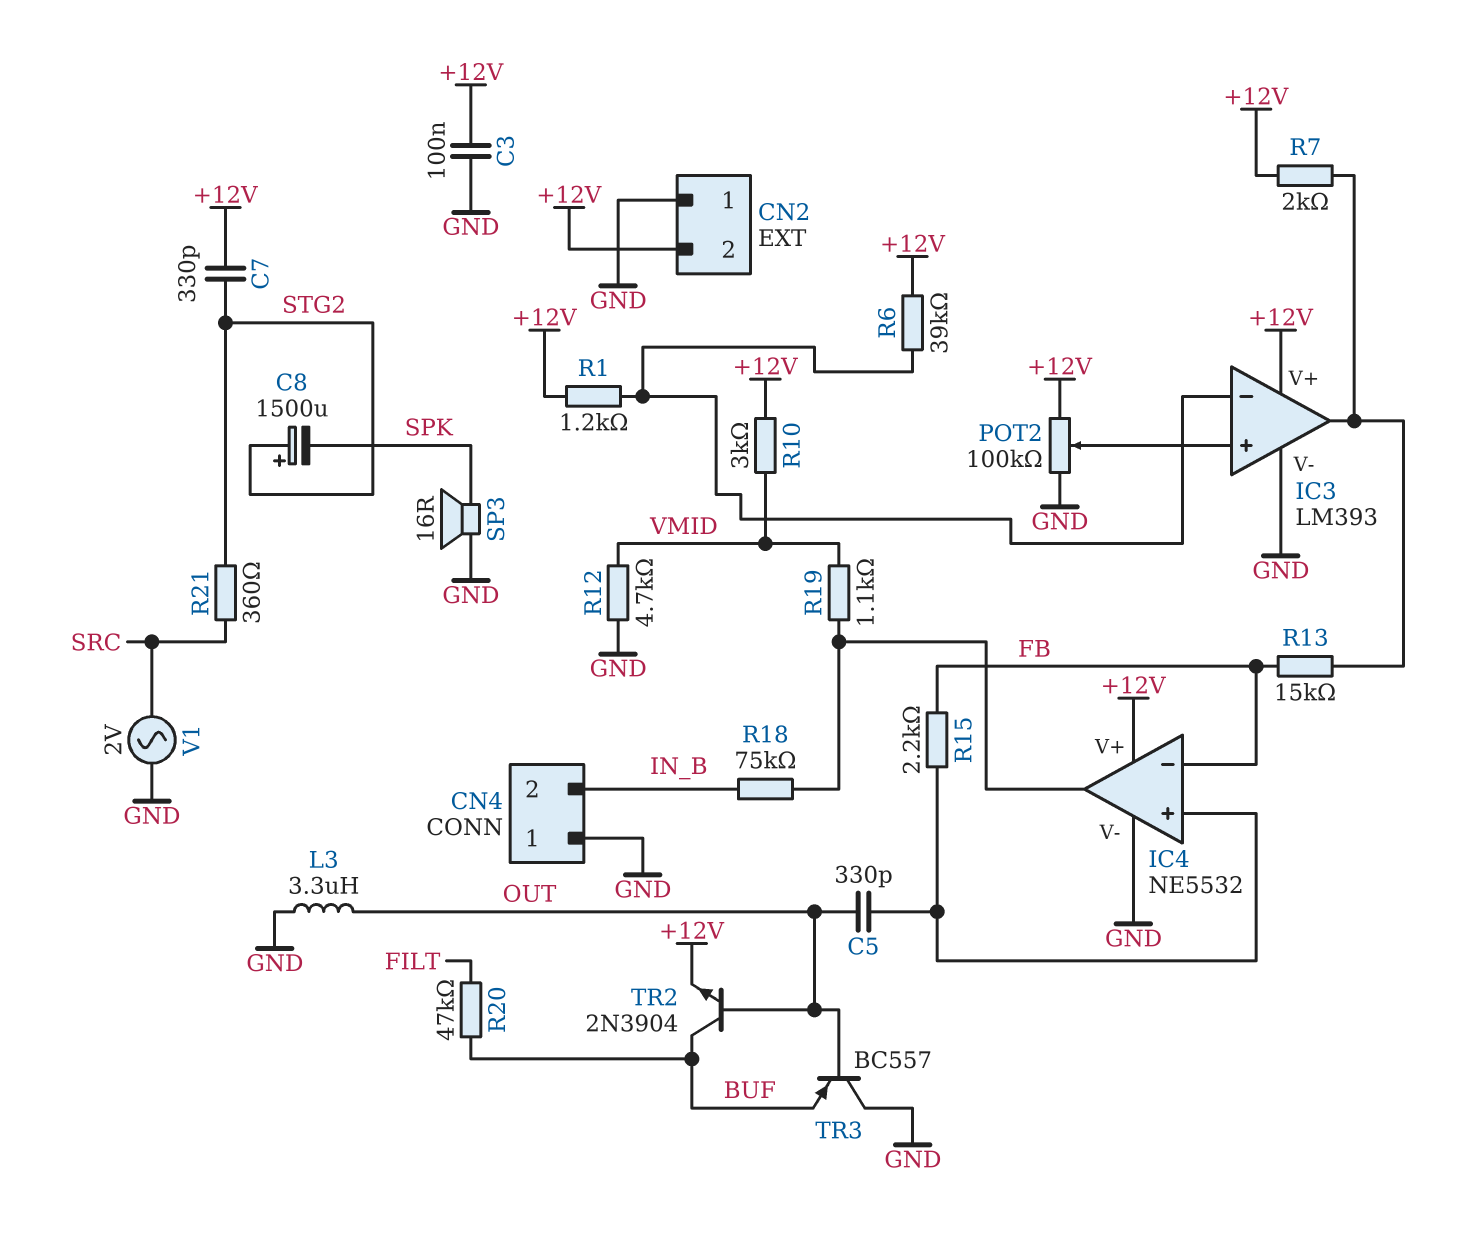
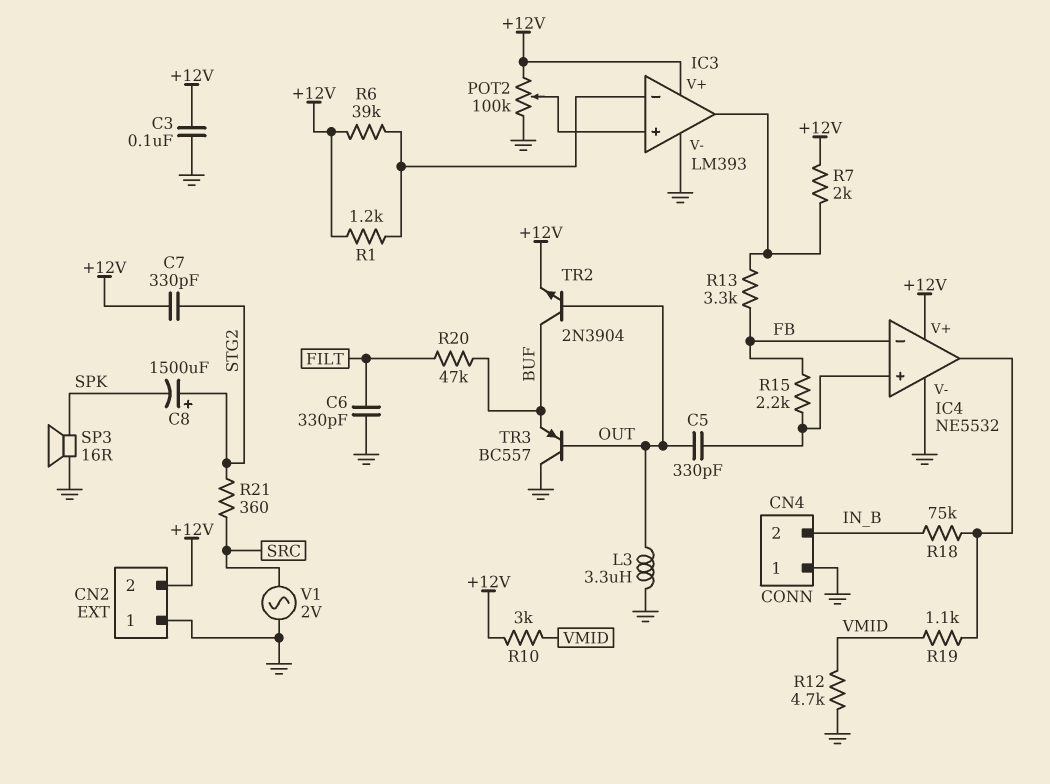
C6: none -> 330pF (FILT, GND)
R13: 15k (FB, IC3/out) -> 3.3k (FB, IC3/out)

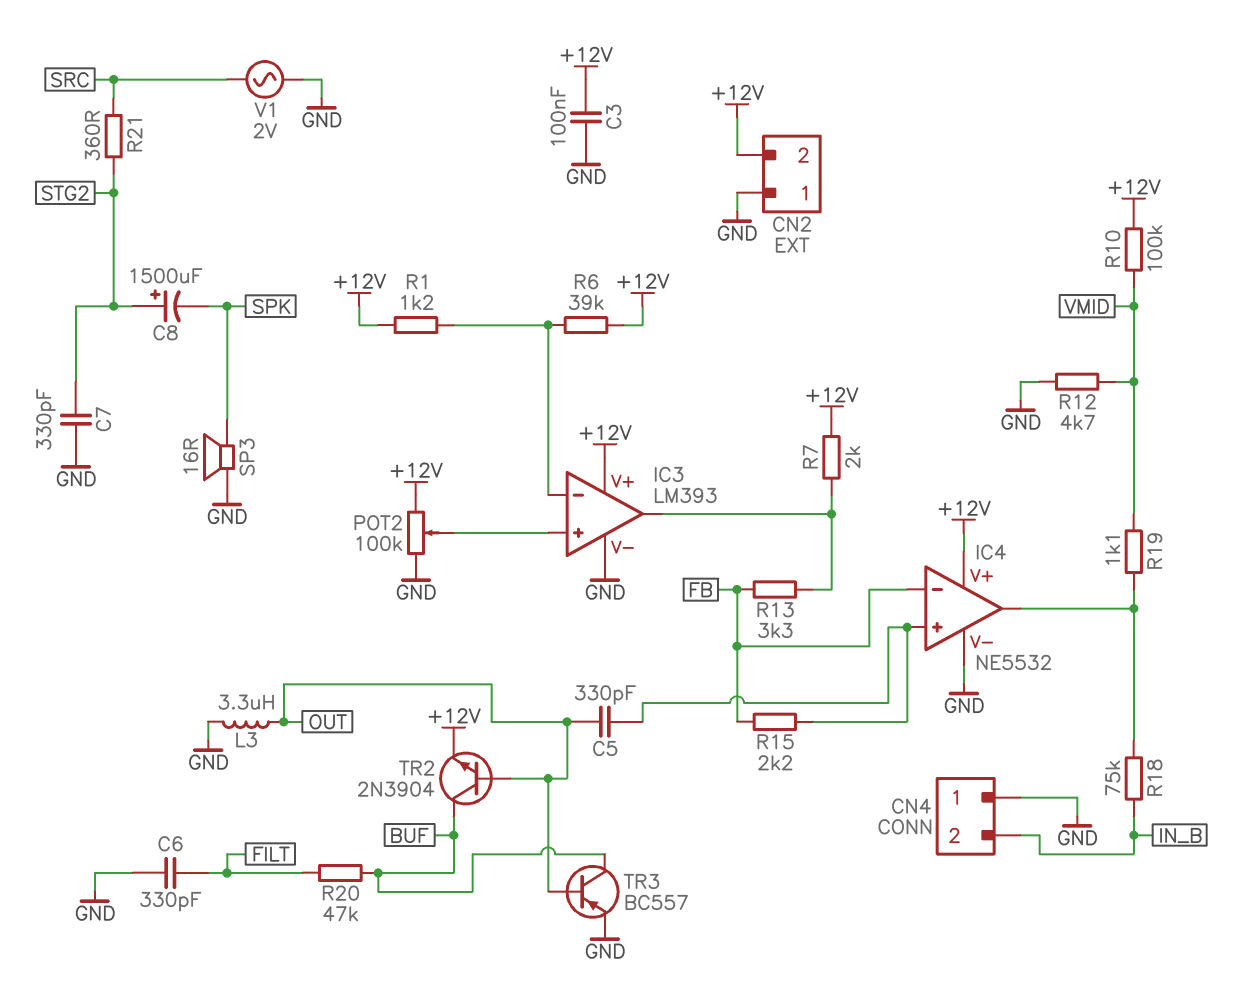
C7: 330pF (+12V, STG2) -> 330pF (GND, STG2)
R10: 3k (+12V, VMID) -> 100k (+12V, VMID)
TR3: PNP BC557 (B OUT, C GND, E BUF) -> PNP BC557 (B OUT, C BUF, E GND)

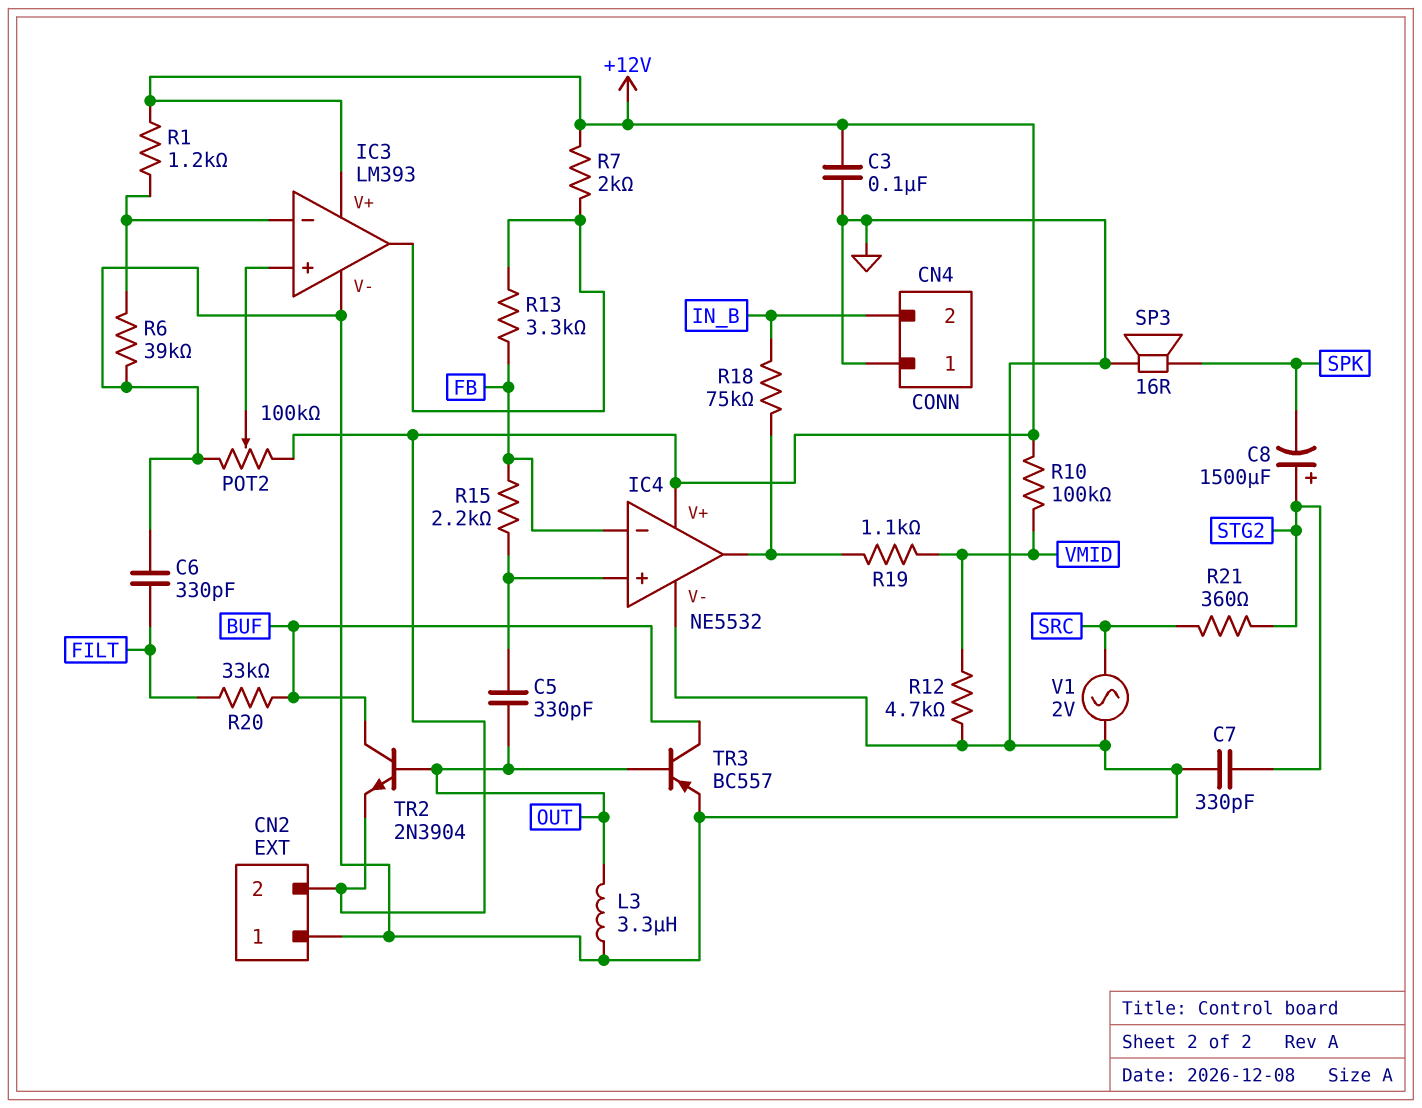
R6: 39k (+12V, IC3/in-) -> 39k (GND, IC3/in-)
R20: 47k (BUF, FILT) -> 33k (BUF, FILT)

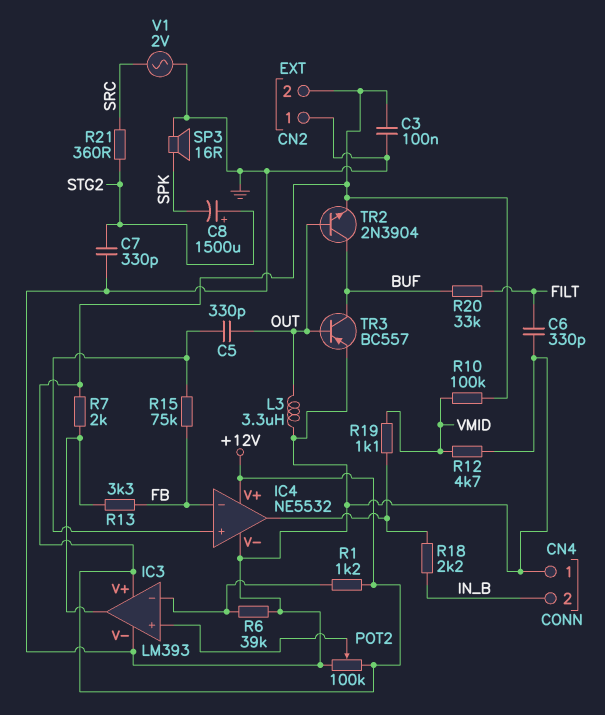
R15: 2.2k (FB, IC4/in+) -> 75k (FB, IC4/in+)
R18: 75k (IC4/out, IN_B) -> 2.2k (IC4/out, IN_B)

